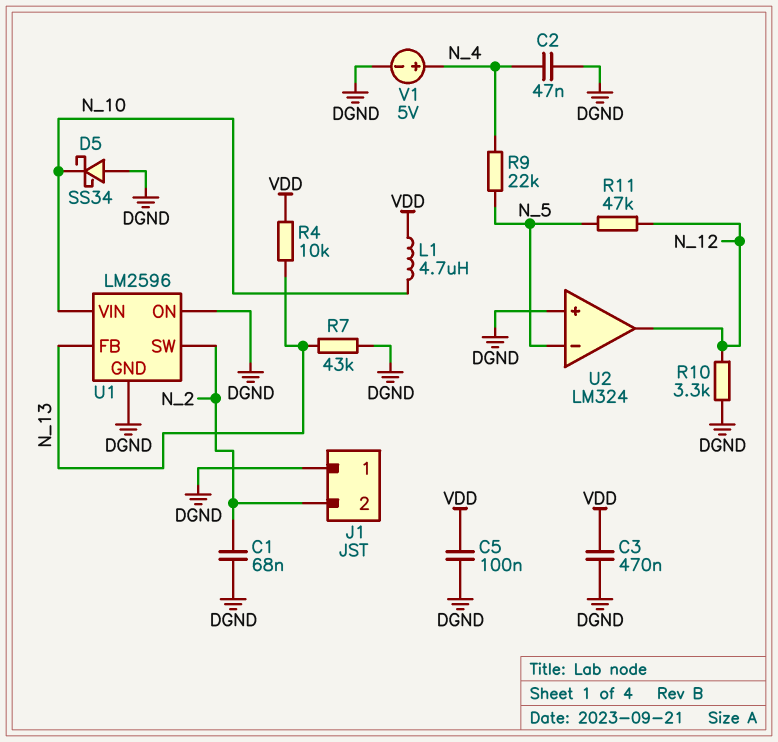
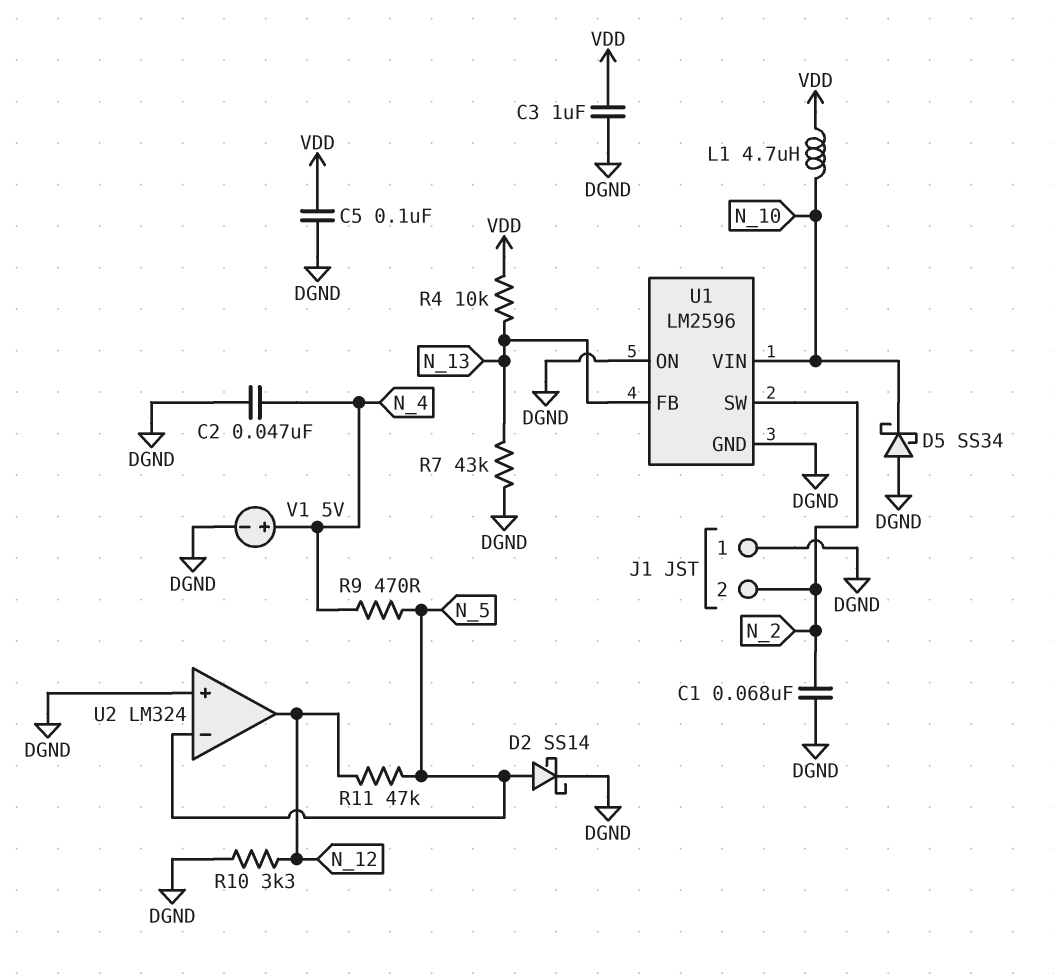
C3: 470nF (DGND, VDD) -> 1uF (DGND, VDD)
D2: none -> schottky SS14 (A N_5, K DGND)
R9: 22k (N_4, N_5) -> 470 (N_4, N_5)

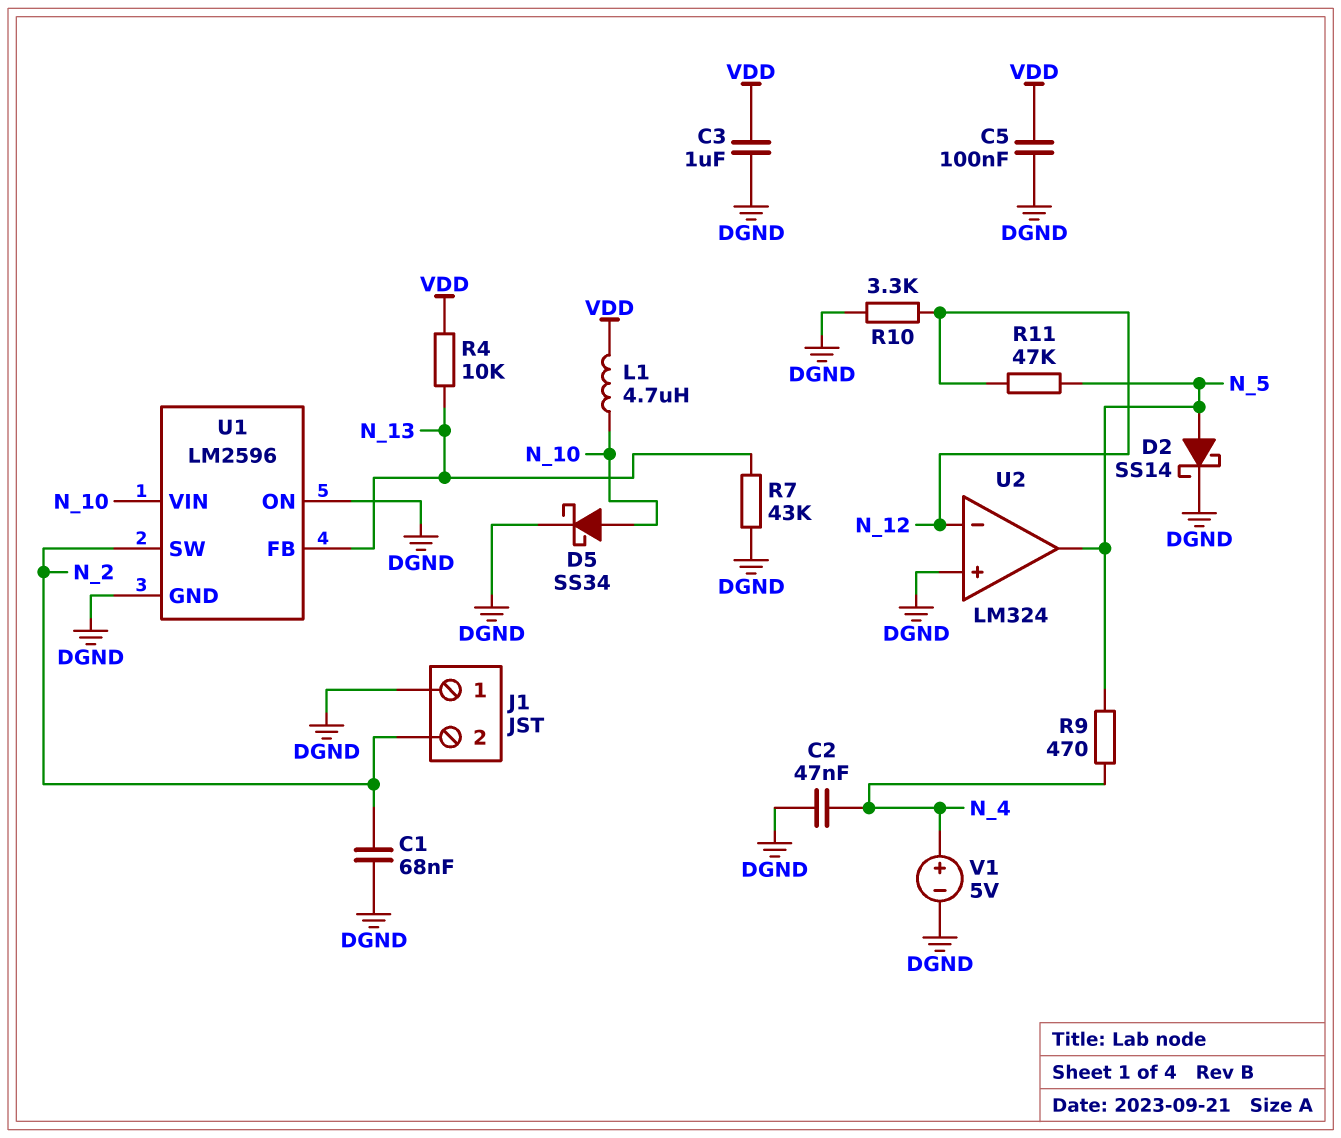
D5: schottky SS34 (A DGND, K N_10) -> schottky SS34 (A N_10, K DGND)
U2 pin in-: N_5 -> N_12
U2 pin out: N_12 -> N_5

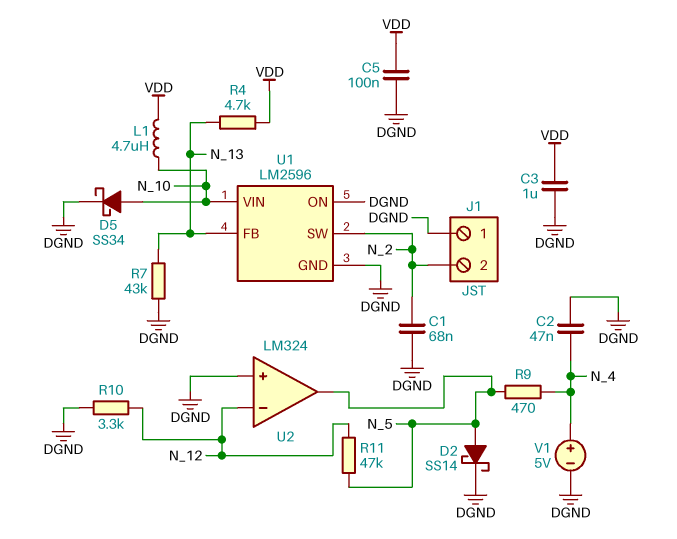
R4: 10k (N_13, VDD) -> 4.7k (N_13, VDD)

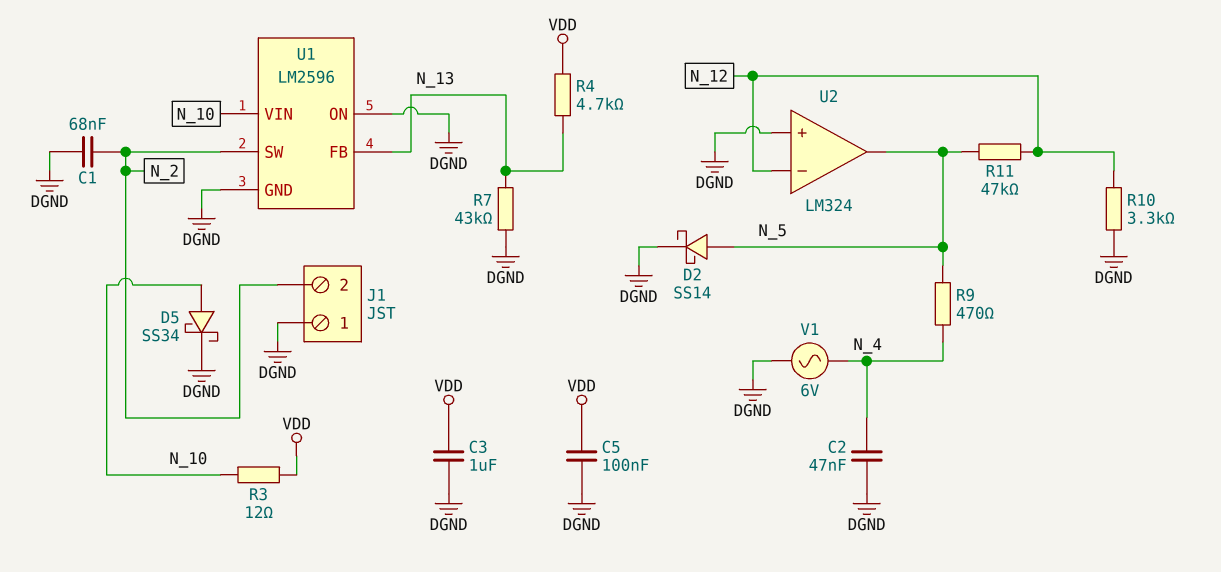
L1: 4.7uH (N_10, VDD) -> none
R3: none -> 12 (N_10, VDD)
V1: 5V (plus N_4, minus DGND) -> AC 6V (DGND, N_4)

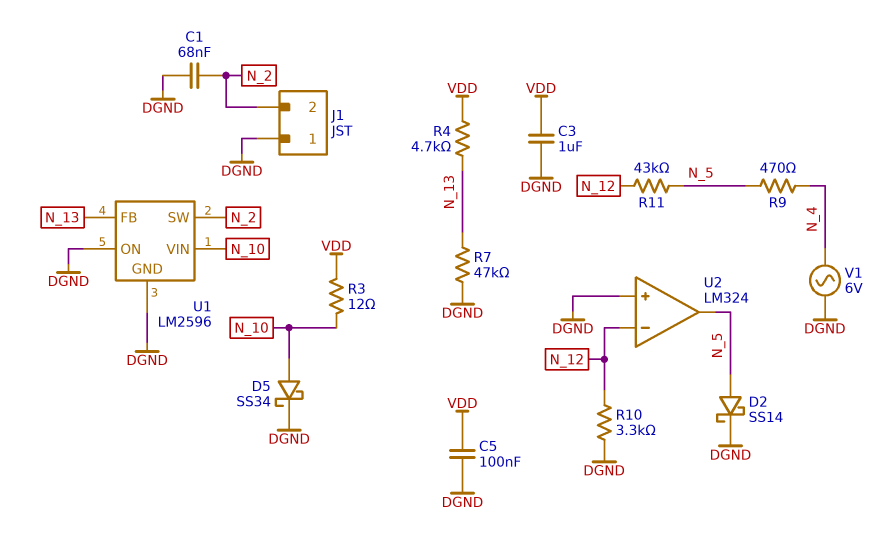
C2: 47nF (DGND, N_4) -> none
R7: 43k (DGND, N_13) -> 47k (DGND, N_13)
R11: 47k (N_5, N_12) -> 43k (N_5, N_12)

